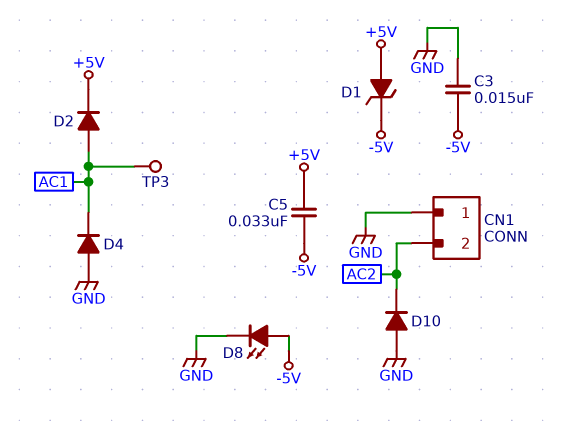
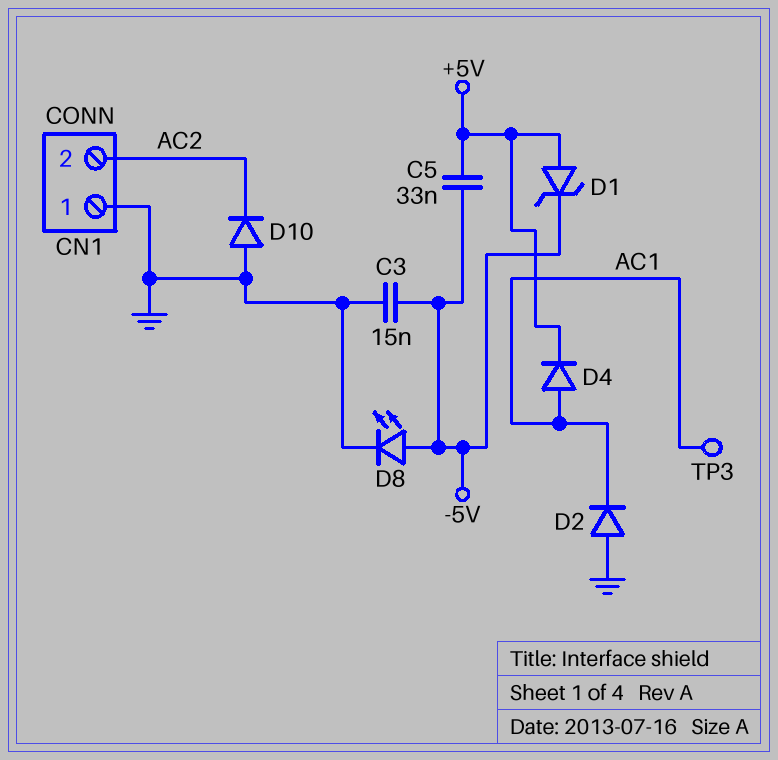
D2: diode (A AC1, K +5V) -> diode (A GND, K AC1)
D4: diode (A GND, K AC1) -> diode (A AC1, K +5V)

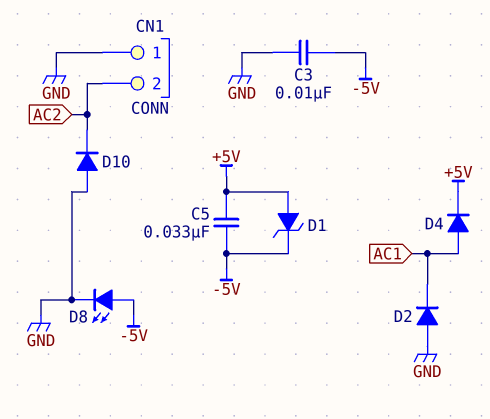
C3: 15nF (-5V, GND) -> 10nF (-5V, GND)
TP3: test point (AC1) -> none

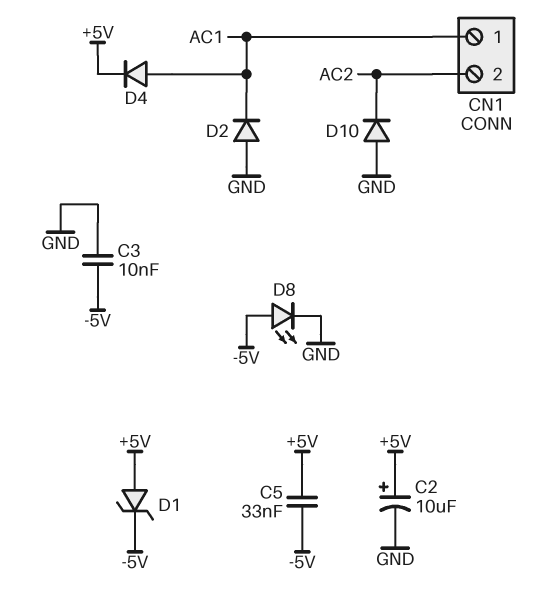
C2: none -> 10uF (plus +5V, minus GND)
CN1 pin 1: GND -> AC1

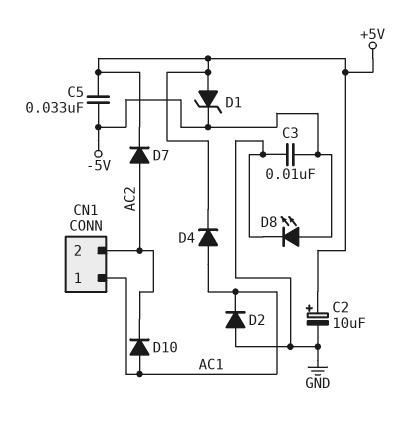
D7: none -> diode (A AC2, K +5V)
D10: diode (A GND, K AC2) -> diode (A AC1, K AC2)

